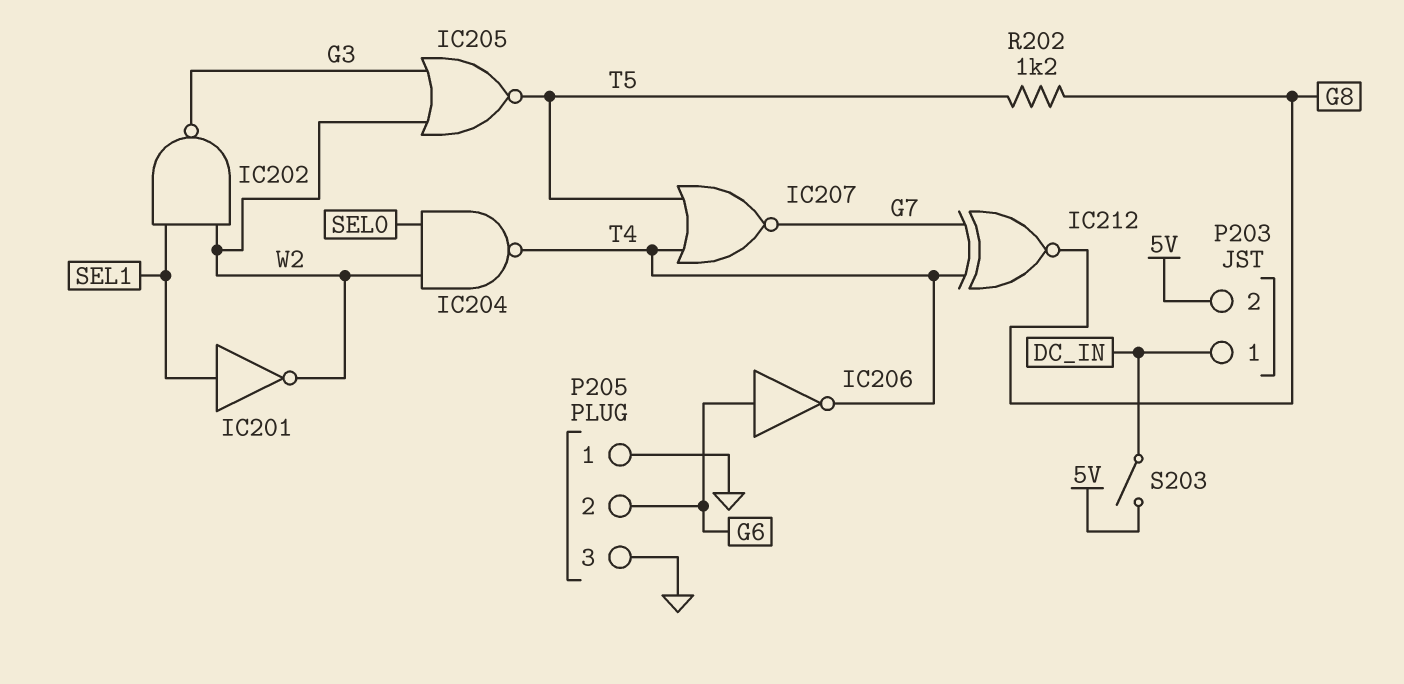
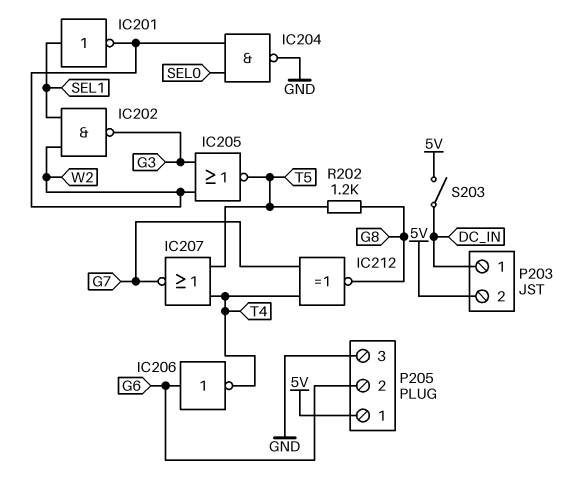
IC204: NAND (in SEL0, in W2, out T4) -> NAND (in SEL0, in W2, out GND)
P205 pin 1: GND -> 5V

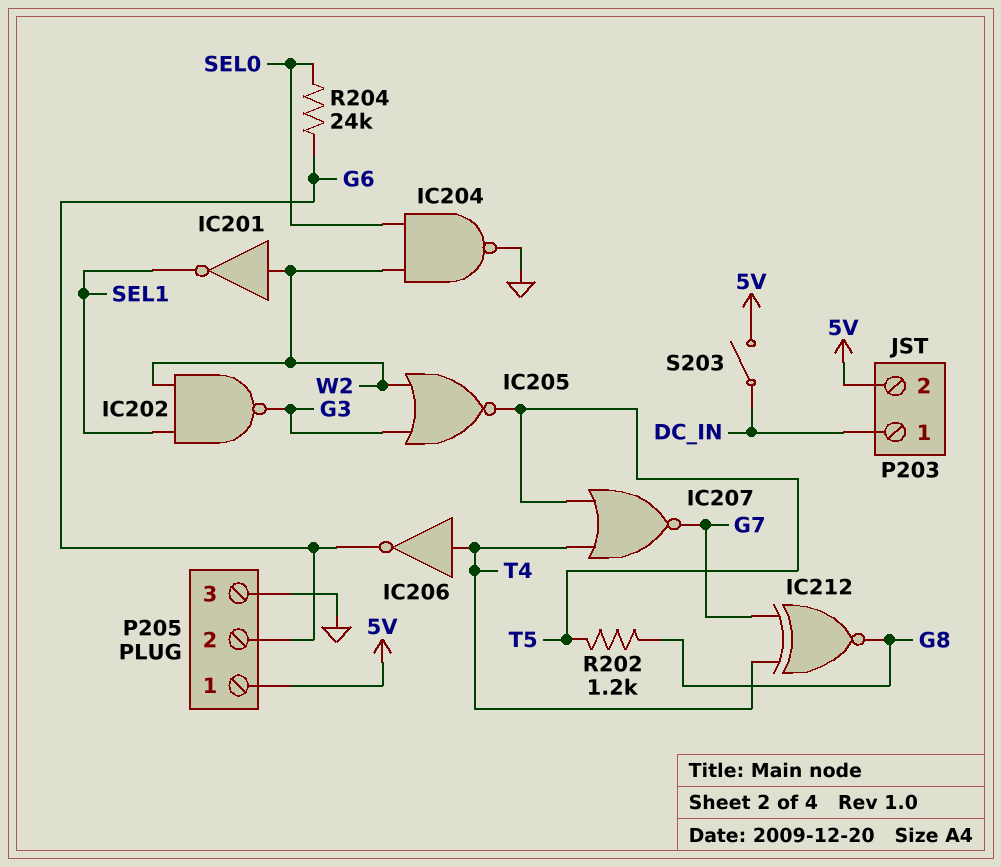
IC201: NOT (in SEL1, out W2) -> NOT (in W2, out SEL1)
IC206: NOT (in G6, out T4) -> NOT (in T4, out G6)
R204: none -> 24k (G6, SEL0)

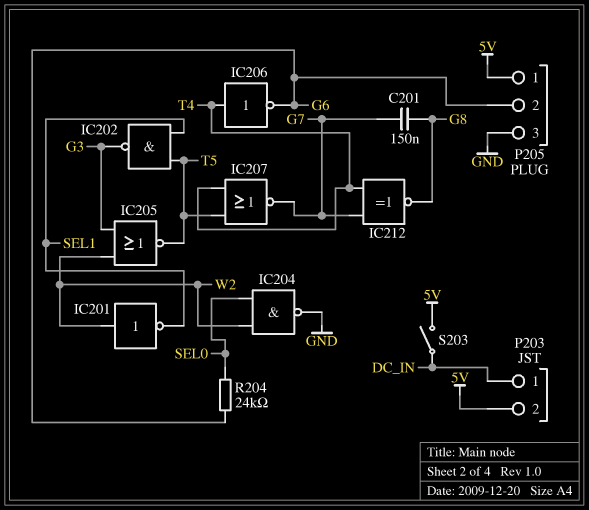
C201: none -> 150nF (G7, G8)
IC202: NAND (in SEL1, in W2, out G3) -> NAND (in SEL1, in T5, out G3)
R202: 1.2k (G8, T5) -> none

